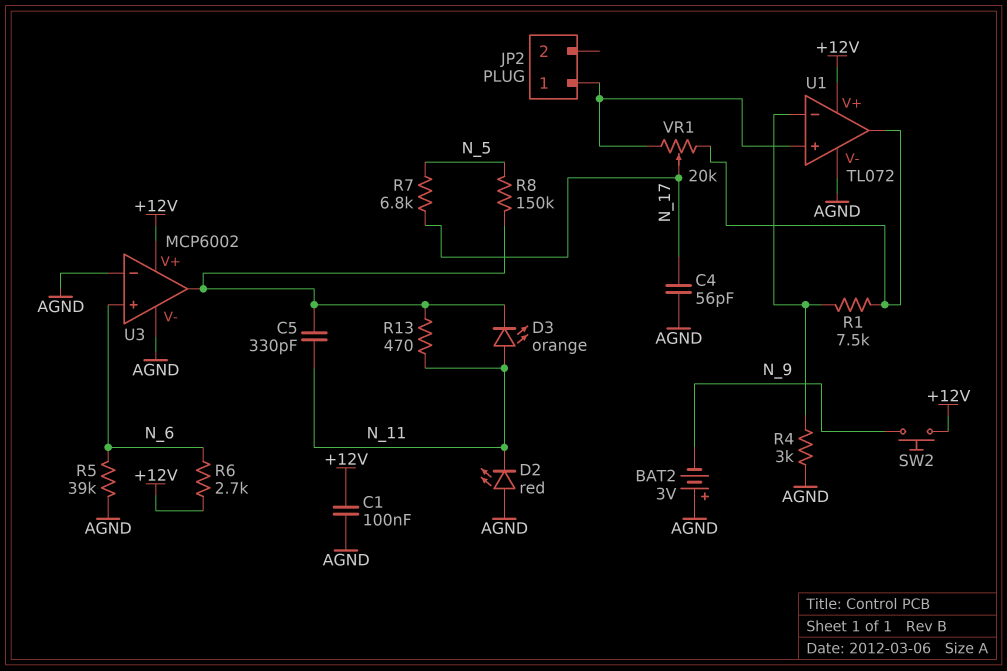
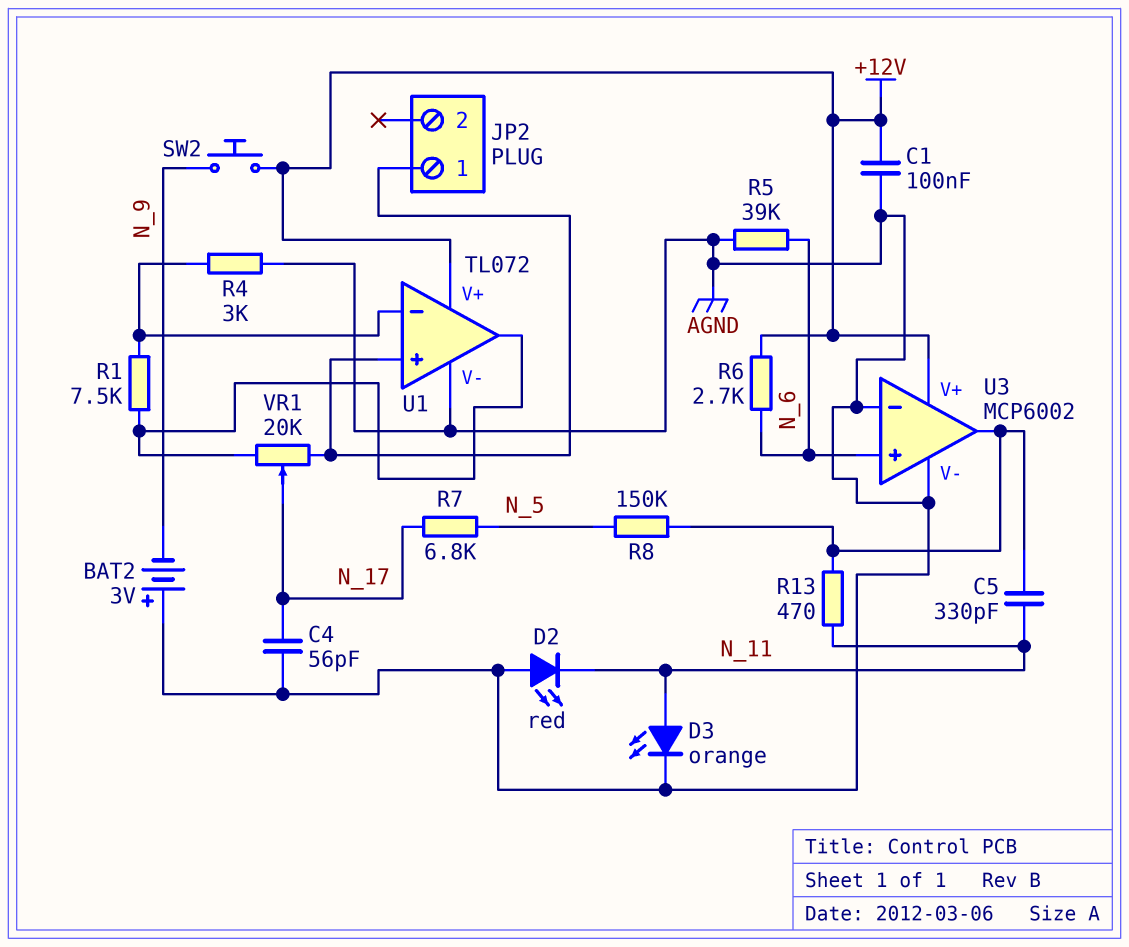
D3: LED orange (A N_11, K U3/out) -> LED orange (A N_11, K AGND)

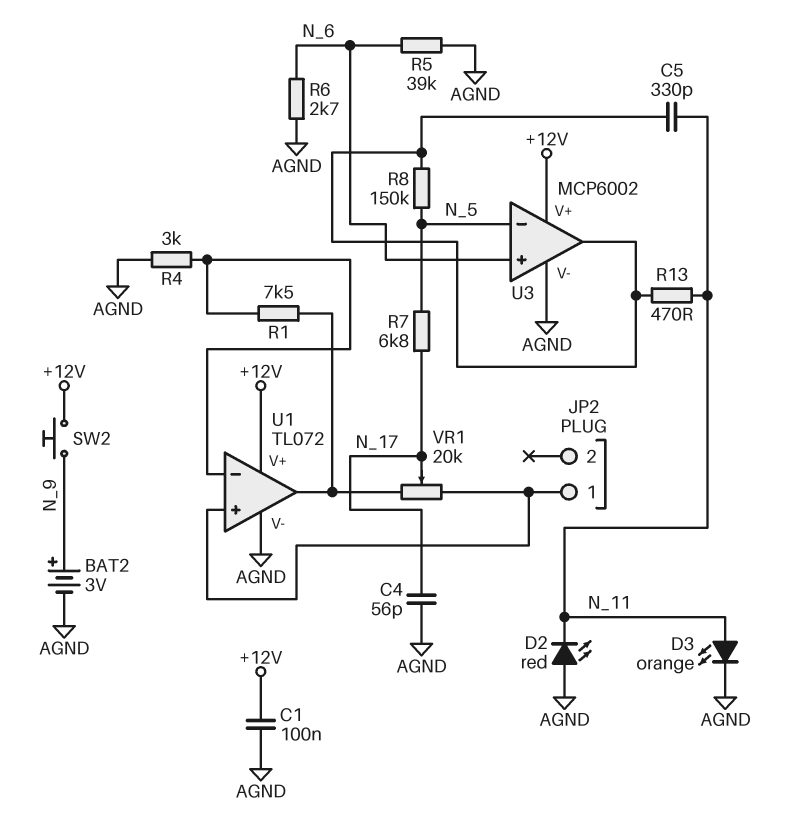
BAT2: 3V (plus AGND, minus N_9) -> 3V (plus N_9, minus AGND)
R6: 2.7k (+12V, N_6) -> 2.7k (AGND, N_6)
U3 pin in-: AGND -> N_5

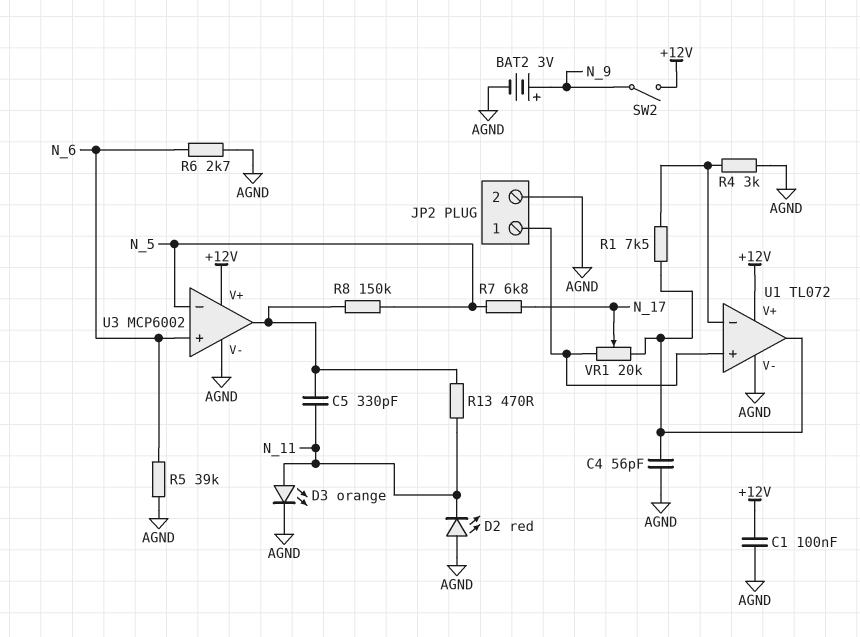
C4: 56pF (AGND, N_17) -> 56pF (AGND, U1/out)
JP2 pin 2: none -> AGND
SW2: button (+12V, N_9) -> switch (+12V, N_9)

